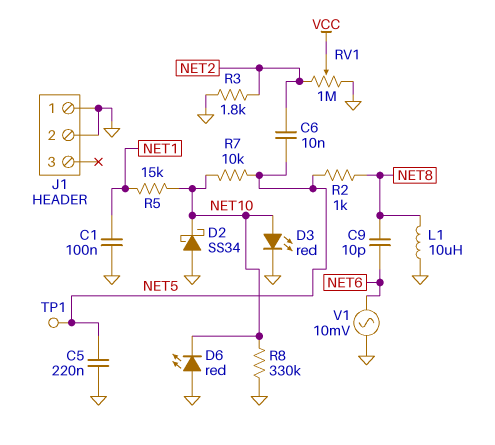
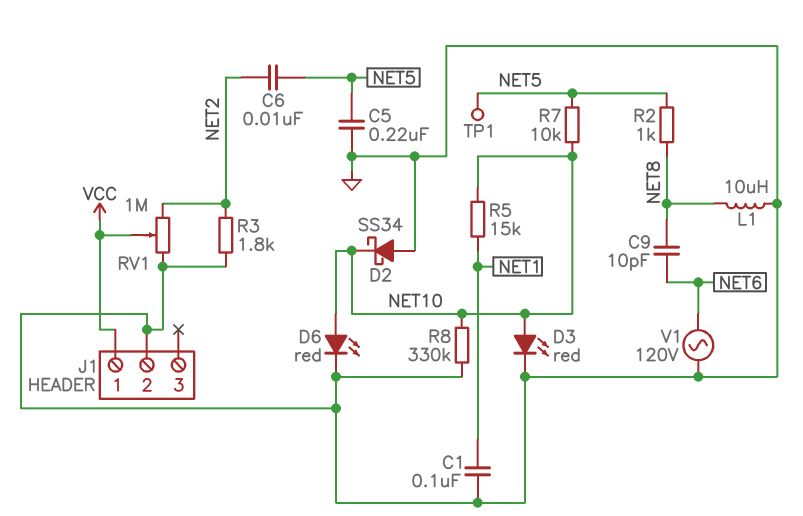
D6: LED red (A GND, K NET10) -> LED red (A NET10, K GND)
J1 pin 1: GND -> VCC
V1: AC 10mV (GND, NET6) -> AC 120V (GND, NET6)

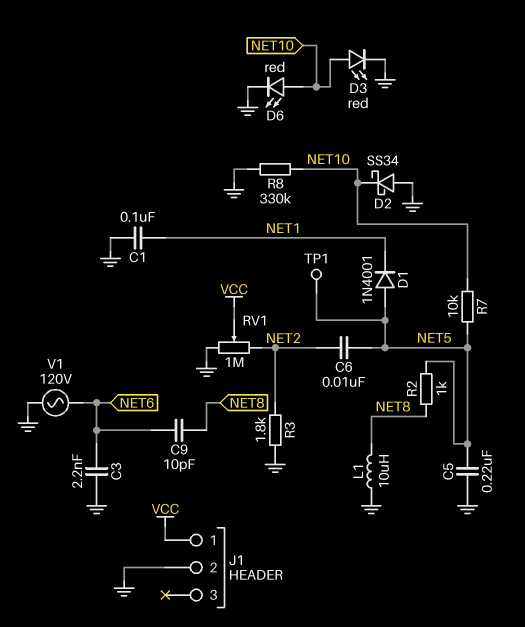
C3: none -> 2.2nF (GND, NET6)
D1: none -> diode 1N4001 (A NET5, K NET1)
R5: 15k (NET1, NET10) -> none

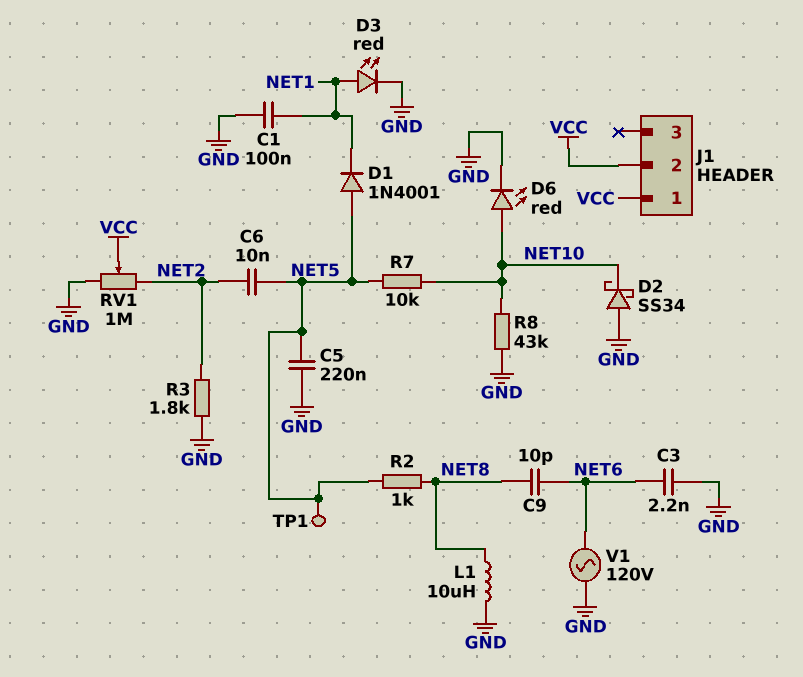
D3: LED red (A NET10, K GND) -> LED red (A NET1, K GND)
J1 pin 2: GND -> VCC
R8: 330k (GND, NET10) -> 43k (GND, NET10)

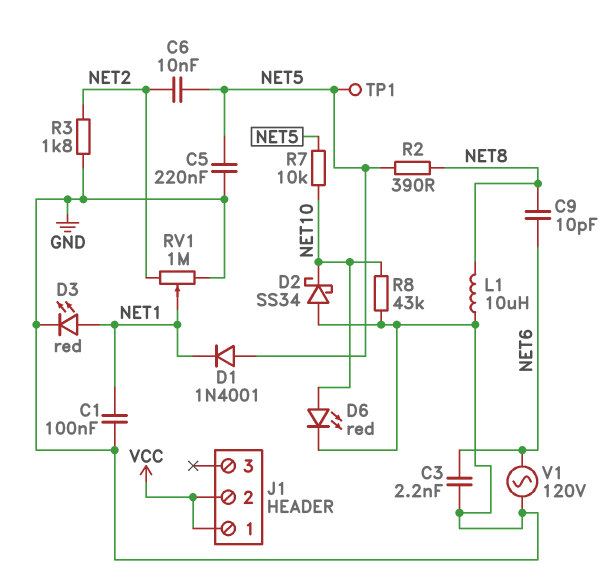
R2: 1k (NET5, NET8) -> 390 (NET5, NET8)
RV1: 1M (GND, NET2, wiper VCC) -> 1M (GND, NET2, wiper NET1)

